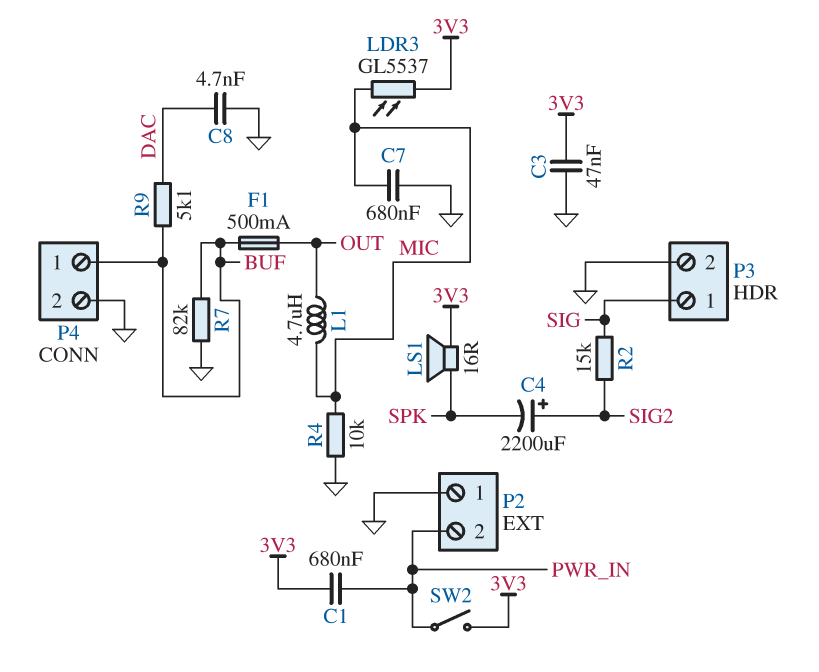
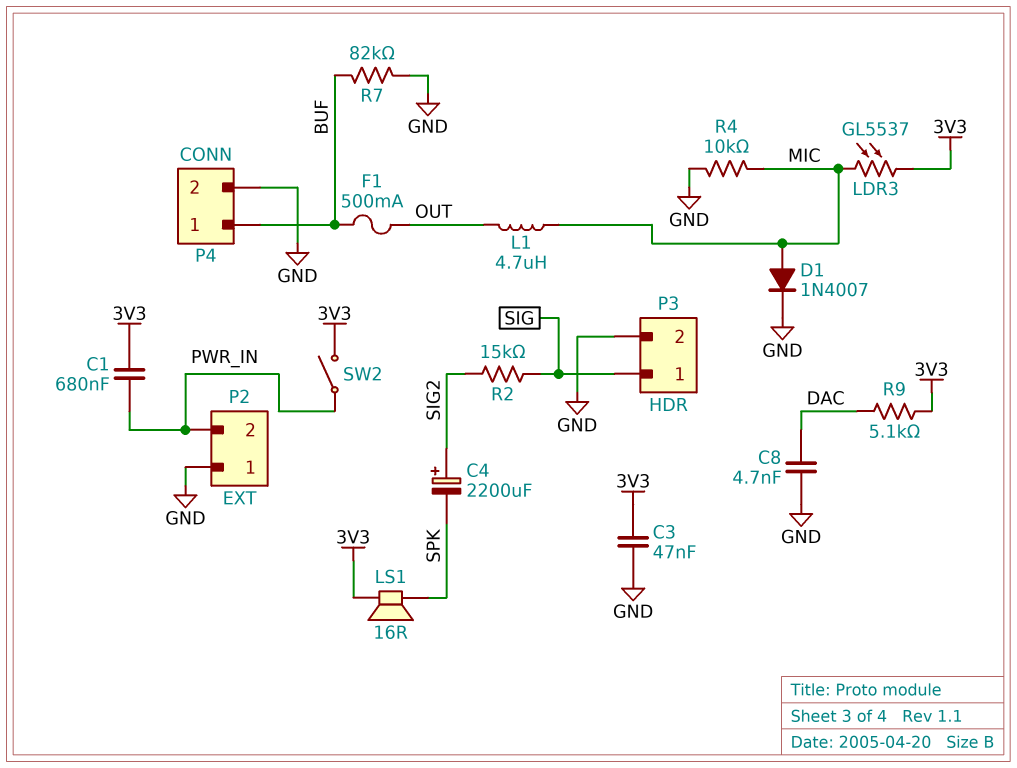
C7: 680nF (GND, MIC) -> none
D1: none -> diode 1N4007 (A MIC, K GND)
R9: 5.1k (BUF, DAC) -> 5.1k (3V3, DAC)

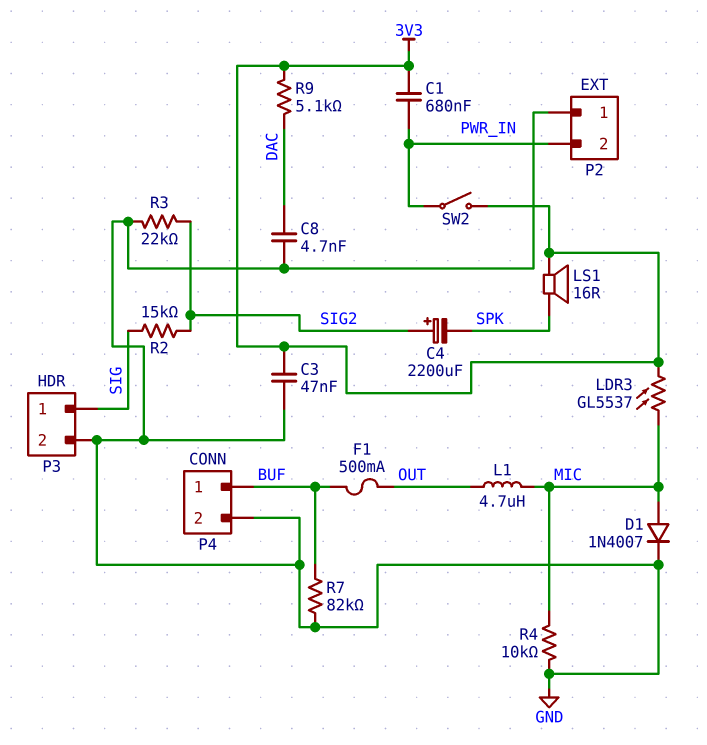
R3: none -> 22k (GND, SIG2)

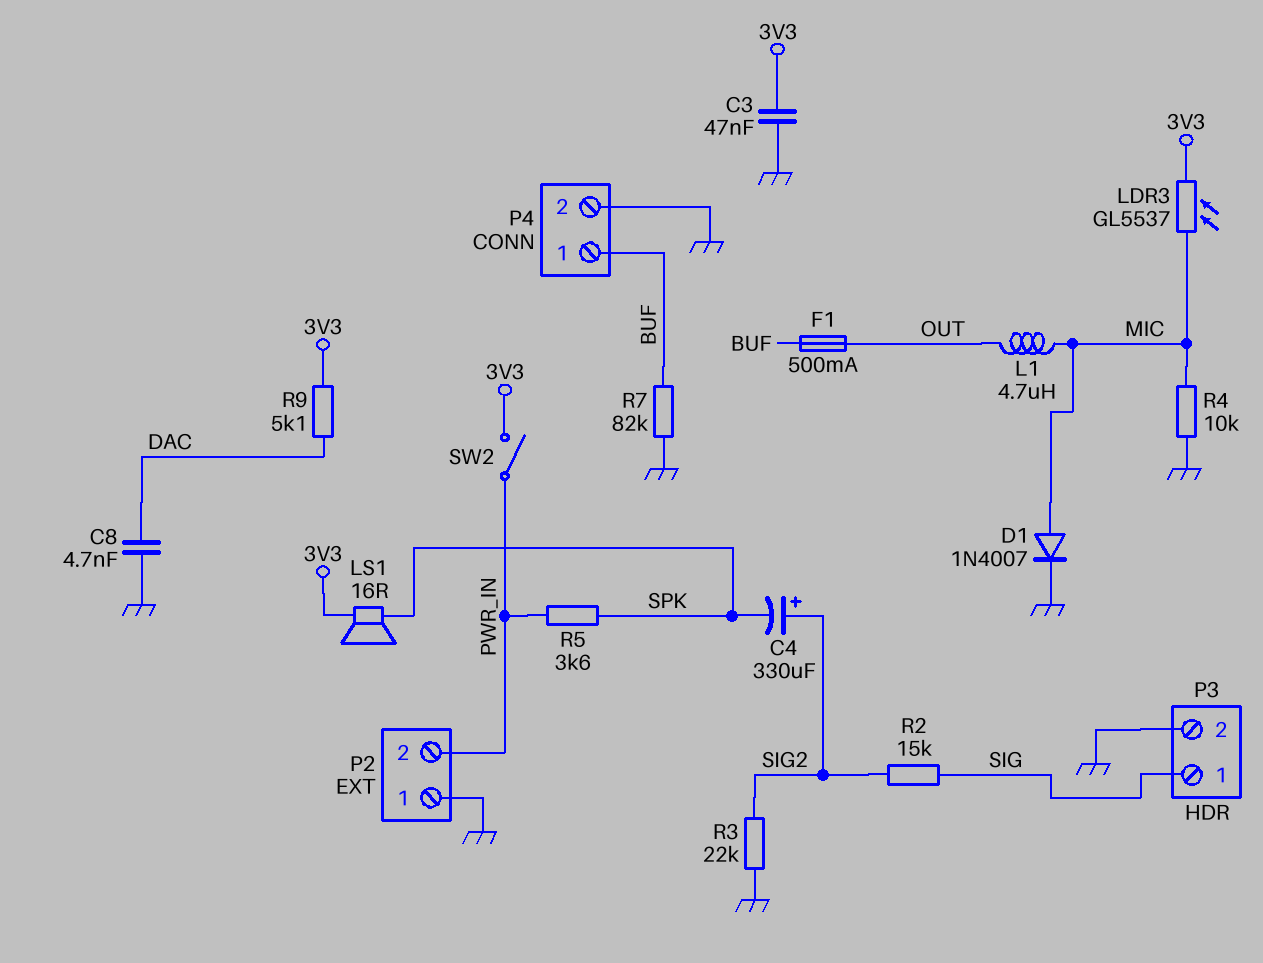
C1: 680nF (3V3, PWR_IN) -> none
C4: 2200uF (plus SIG2, minus SPK) -> 330uF (plus SIG2, minus SPK)
R5: none -> 3.6k (PWR_IN, SPK)

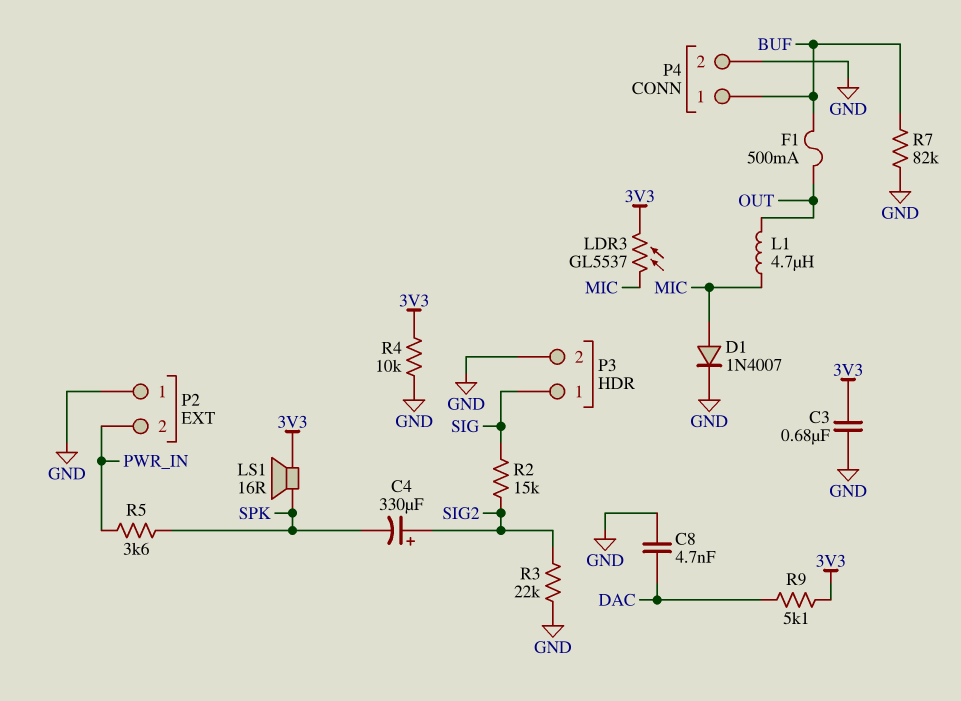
C3: 47nF (3V3, GND) -> 680nF (3V3, GND)
R4: 10k (GND, MIC) -> 10k (3V3, GND)
SW2: switch (3V3, PWR_IN) -> none

